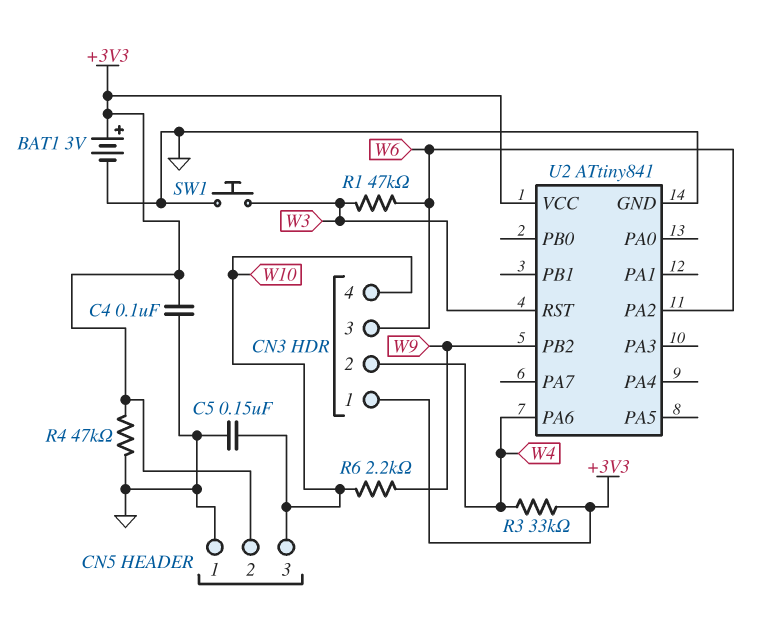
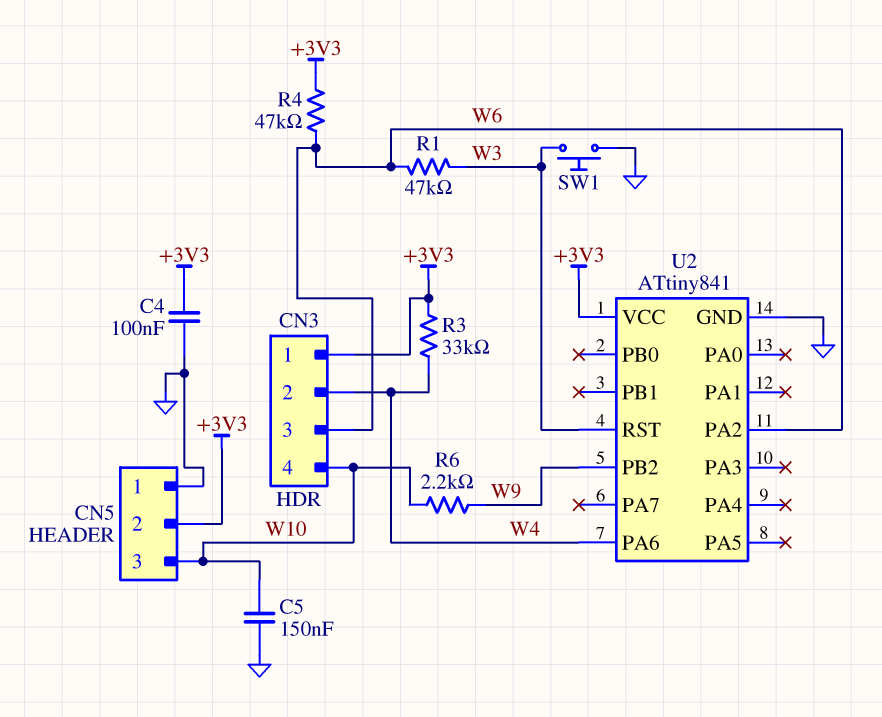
BAT1: 3V (plus +3V3, minus GND) -> none
R4: 47k (+3V3, GND) -> 47k (+3V3, W6)

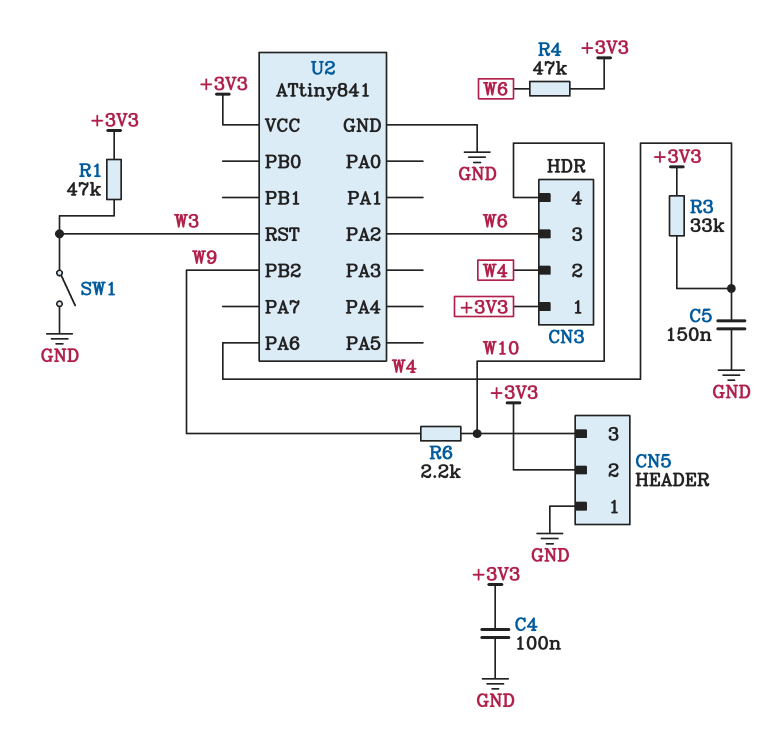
C5: 150nF (GND, W10) -> 150nF (GND, W4)
R1: 47k (W3, W6) -> 47k (+3V3, W3)
SW1: button (GND, W3) -> switch (GND, W3)

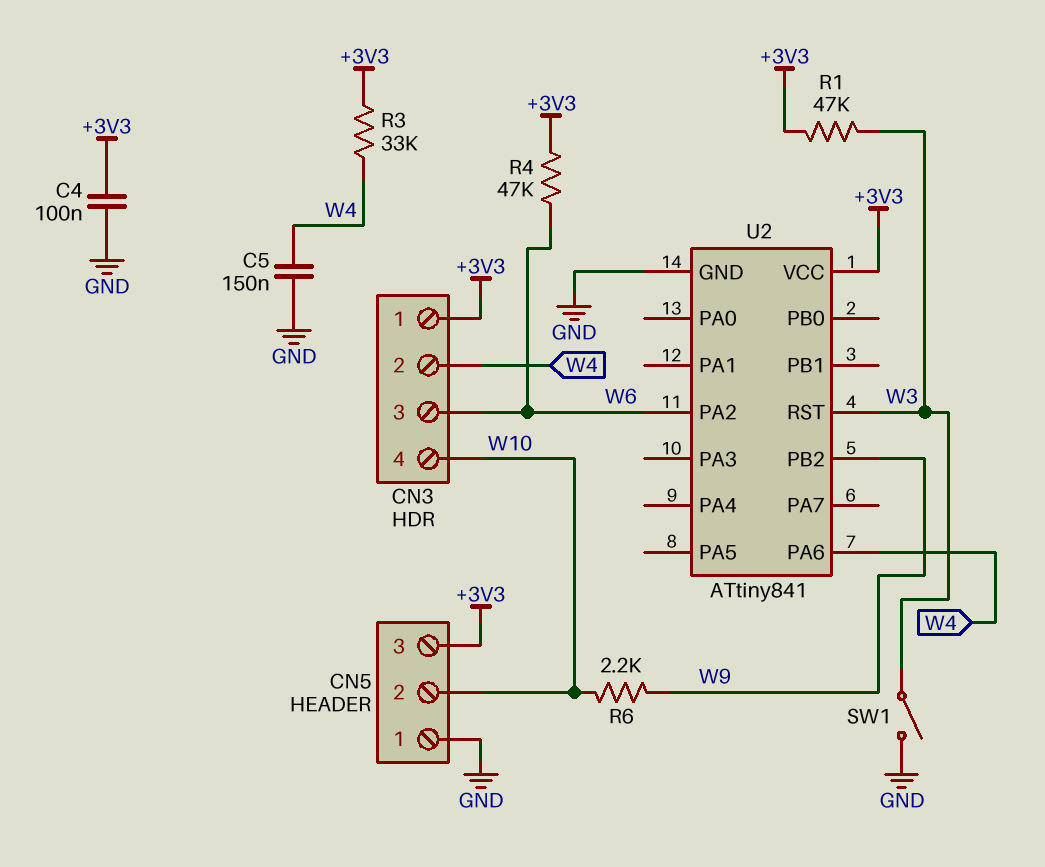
CN5 pin 2: +3V3 -> W10
CN5 pin 3: W10 -> +3V3

